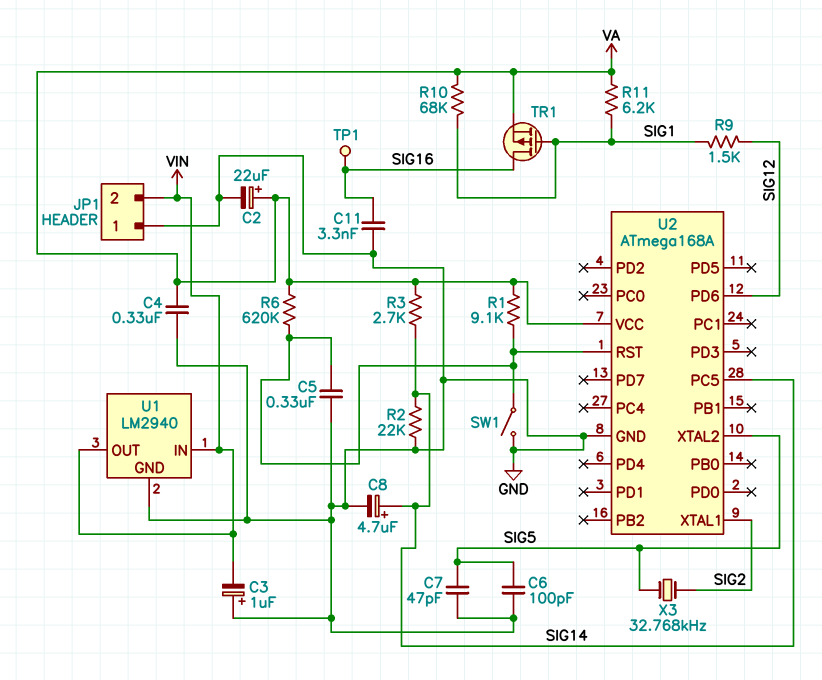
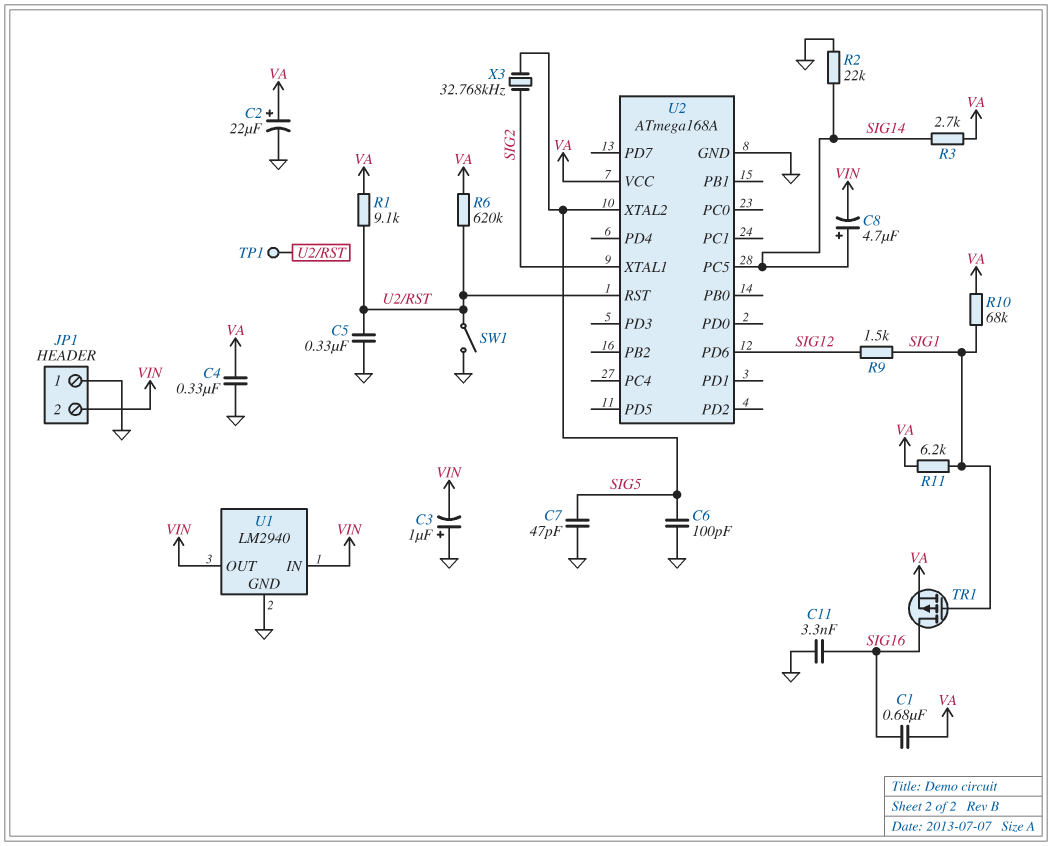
C1: none -> 680nF (SIG16, VA)
C8: 4.7uF (plus SIG14, minus GND) -> 4.7uF (plus SIG14, minus VIN)
TP1: test point (SIG16) -> test point (U2/RST)

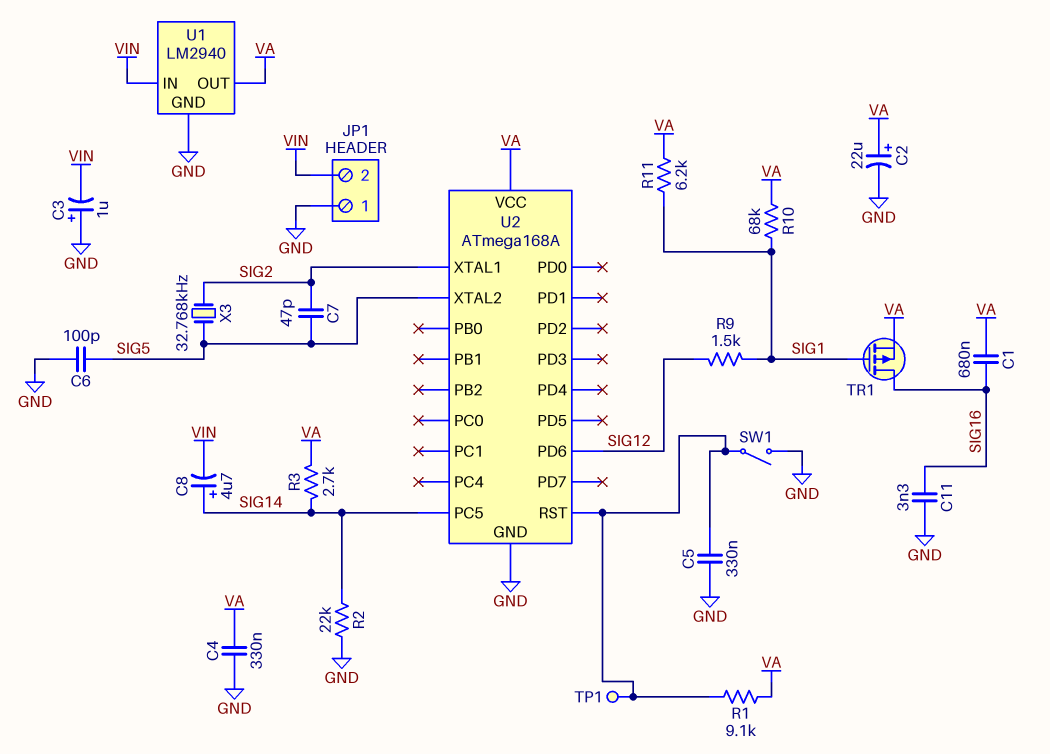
C7: 47pF (GND, SIG5) -> 47pF (SIG2, SIG5)
R6: 620k (U2/RST, VA) -> none
U1 pin OUT: VIN -> VA

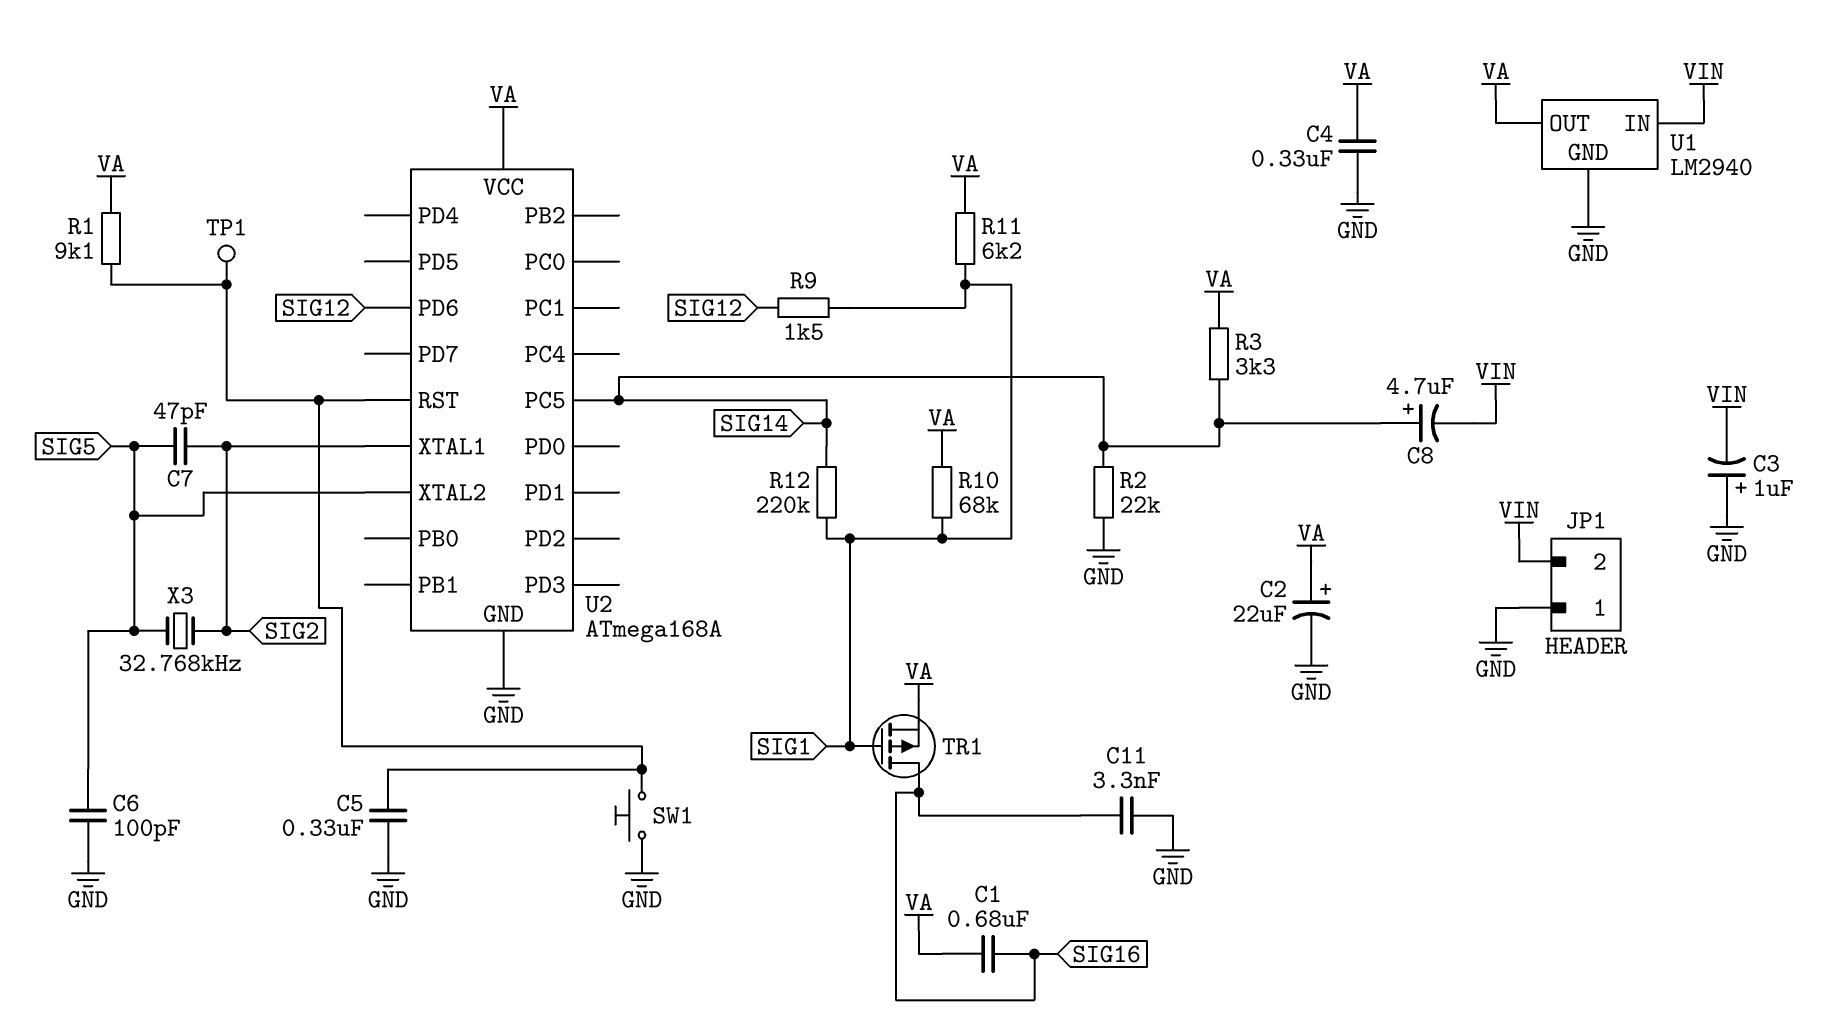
R3: 2.7k (SIG14, VA) -> 3.3k (SIG14, VA)
R12: none -> 220k (SIG1, SIG14)
SW1: switch (GND, U2/RST) -> button (GND, U2/RST)

